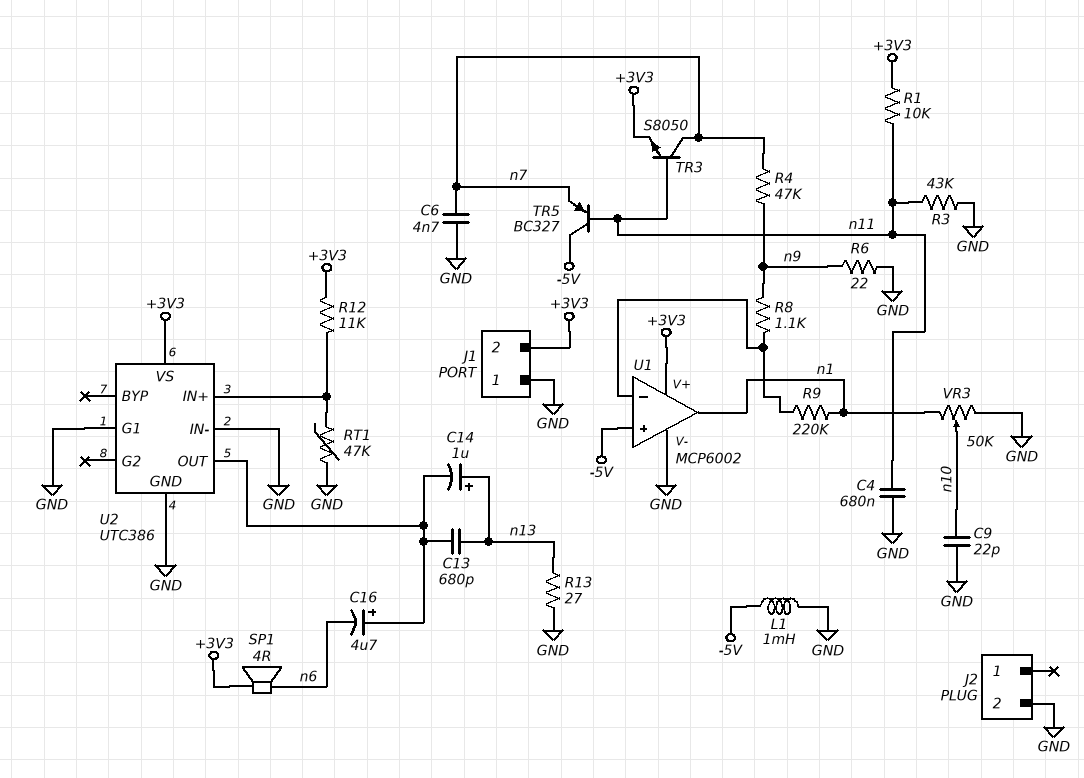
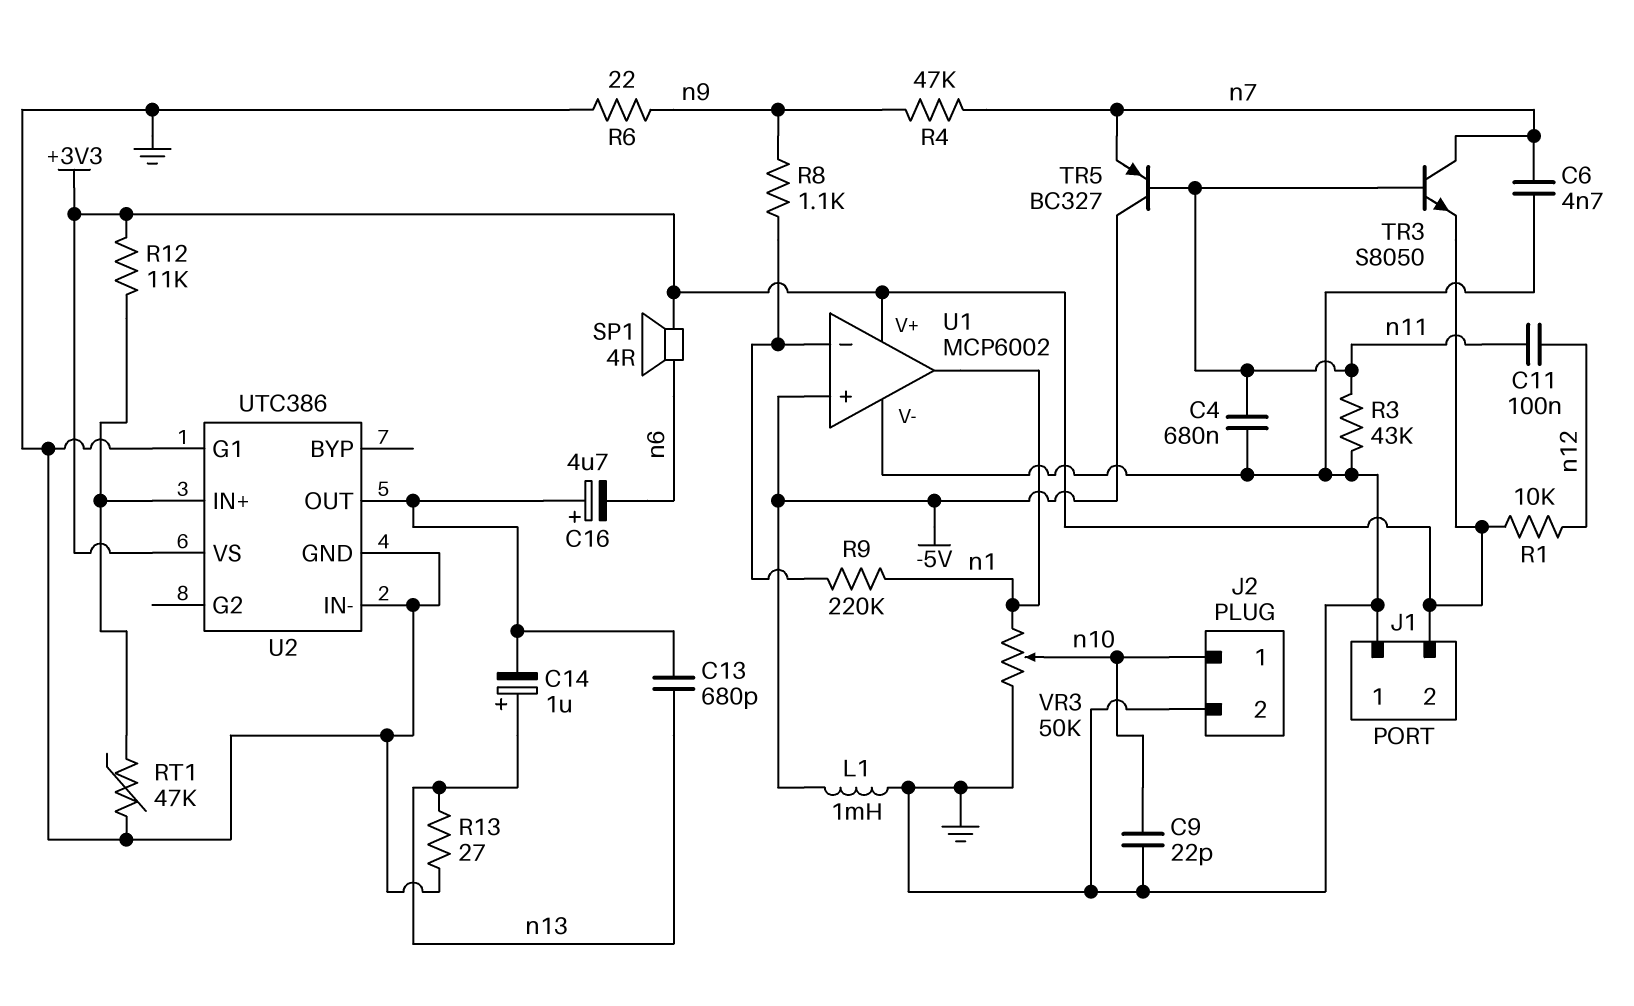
C11: none -> 100nF (n11, n12)
J2 pin 1: none -> n10
R1: 10k (+3V3, n11) -> 10k (+3V3, n12)

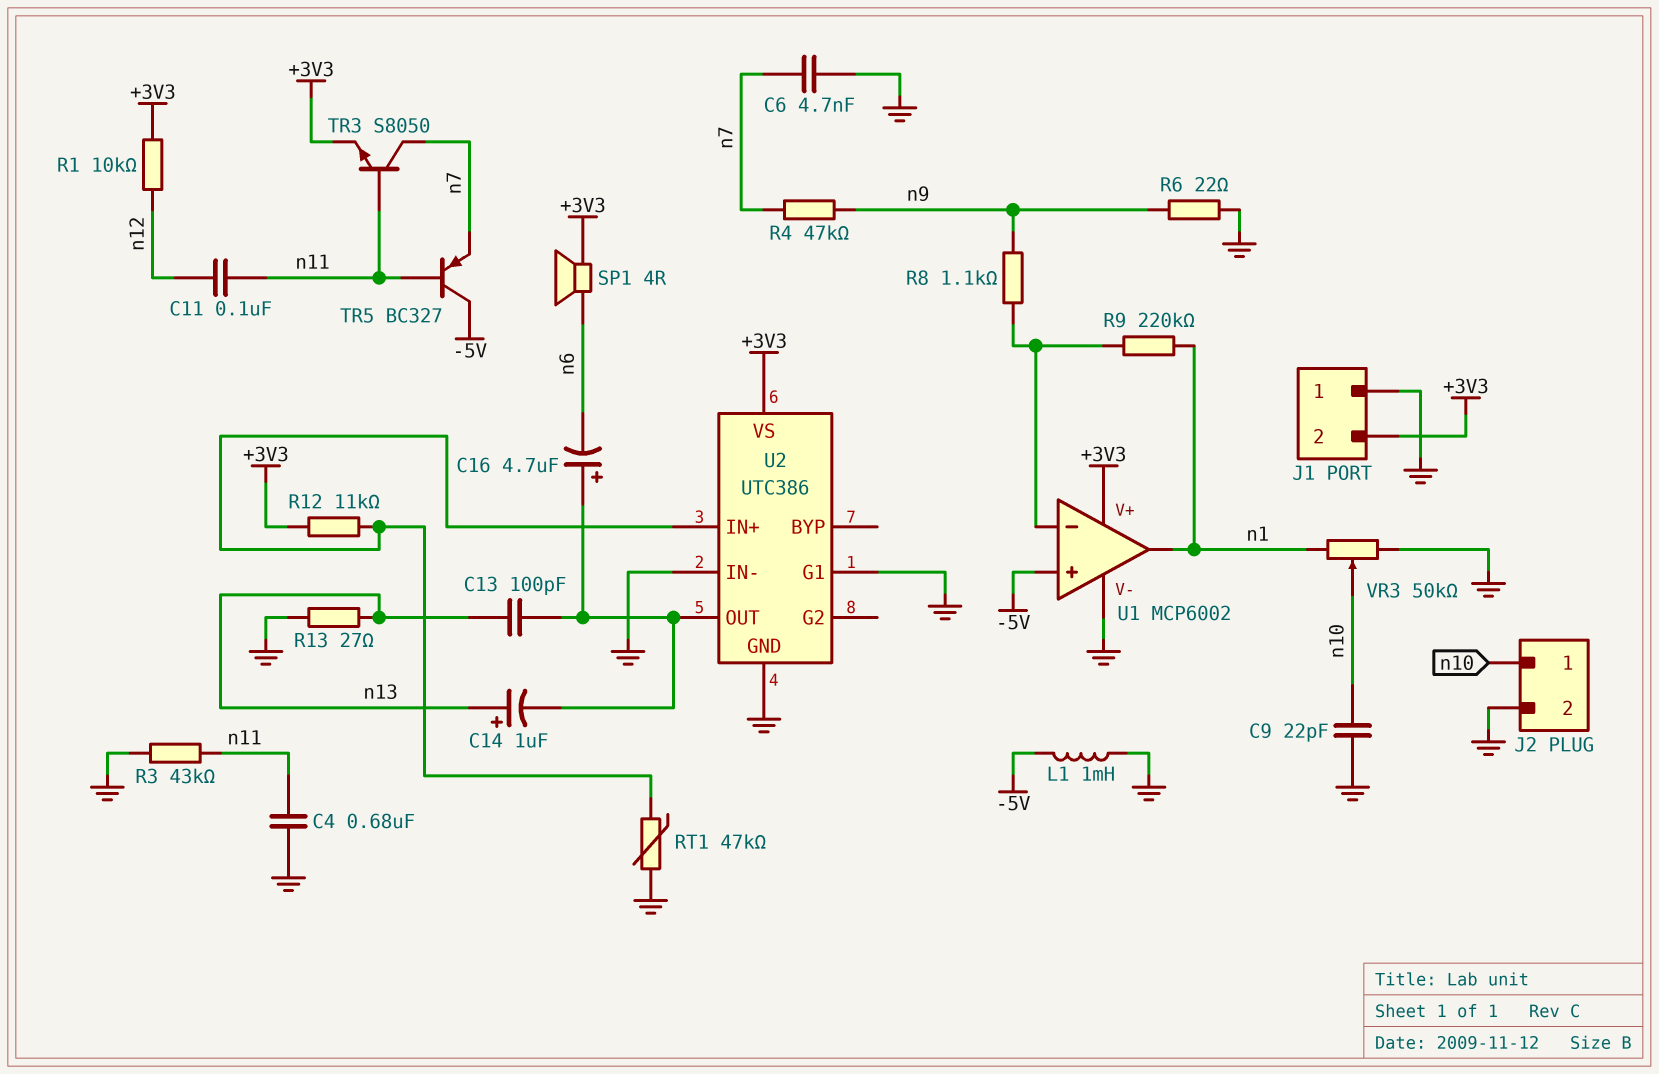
C13: 680pF (U2/OUT, n13) -> 100pF (U2/OUT, n13)

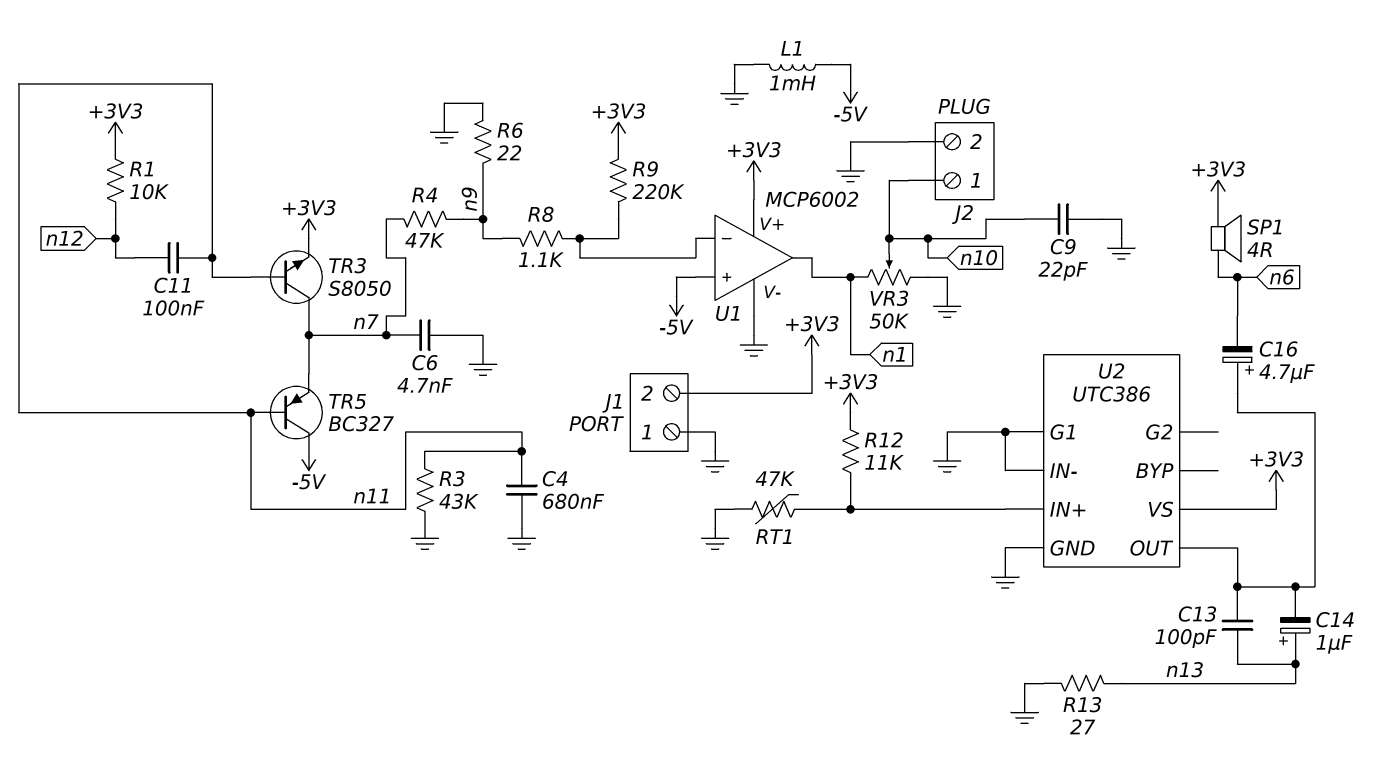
R9: 220k (U1/in-, n1) -> 220k (+3V3, U1/in-)

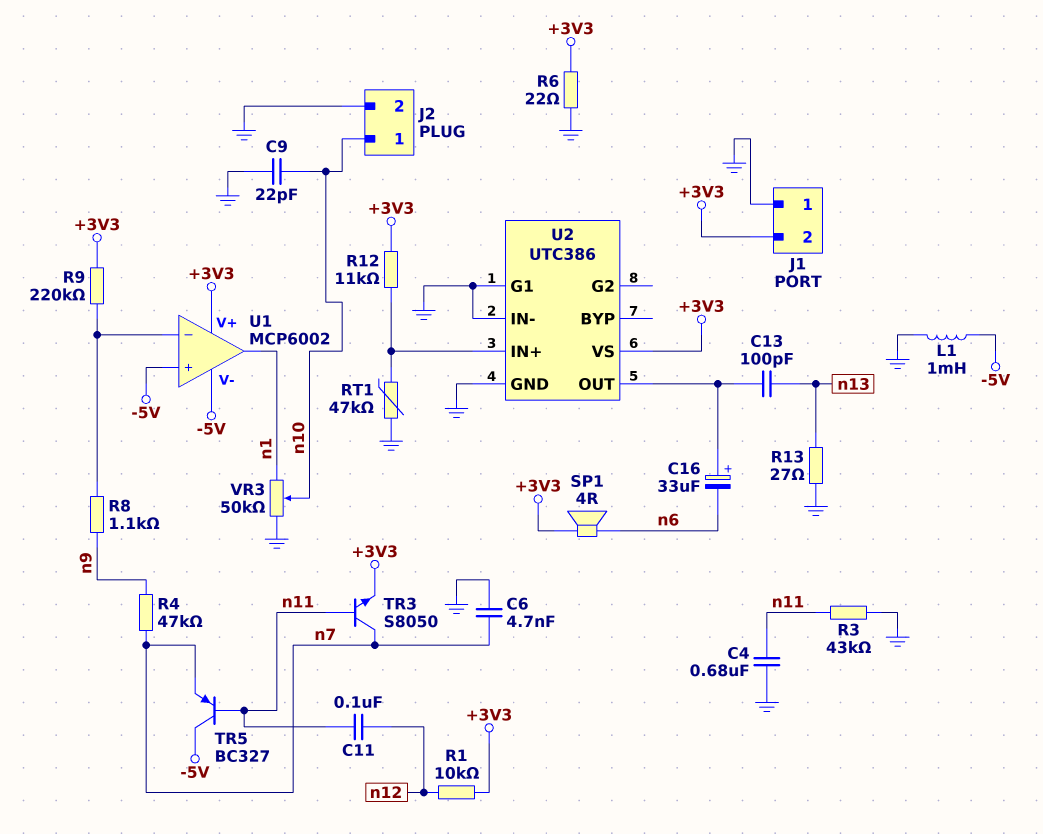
C14: 1uF (plus n13, minus U2/OUT) -> none
C16: 4.7uF (plus U2/OUT, minus n6) -> 33uF (plus U2/OUT, minus n6)
R6: 22 (GND, n9) -> 22 (+3V3, GND)
U1 pin V-: GND -> -5V

